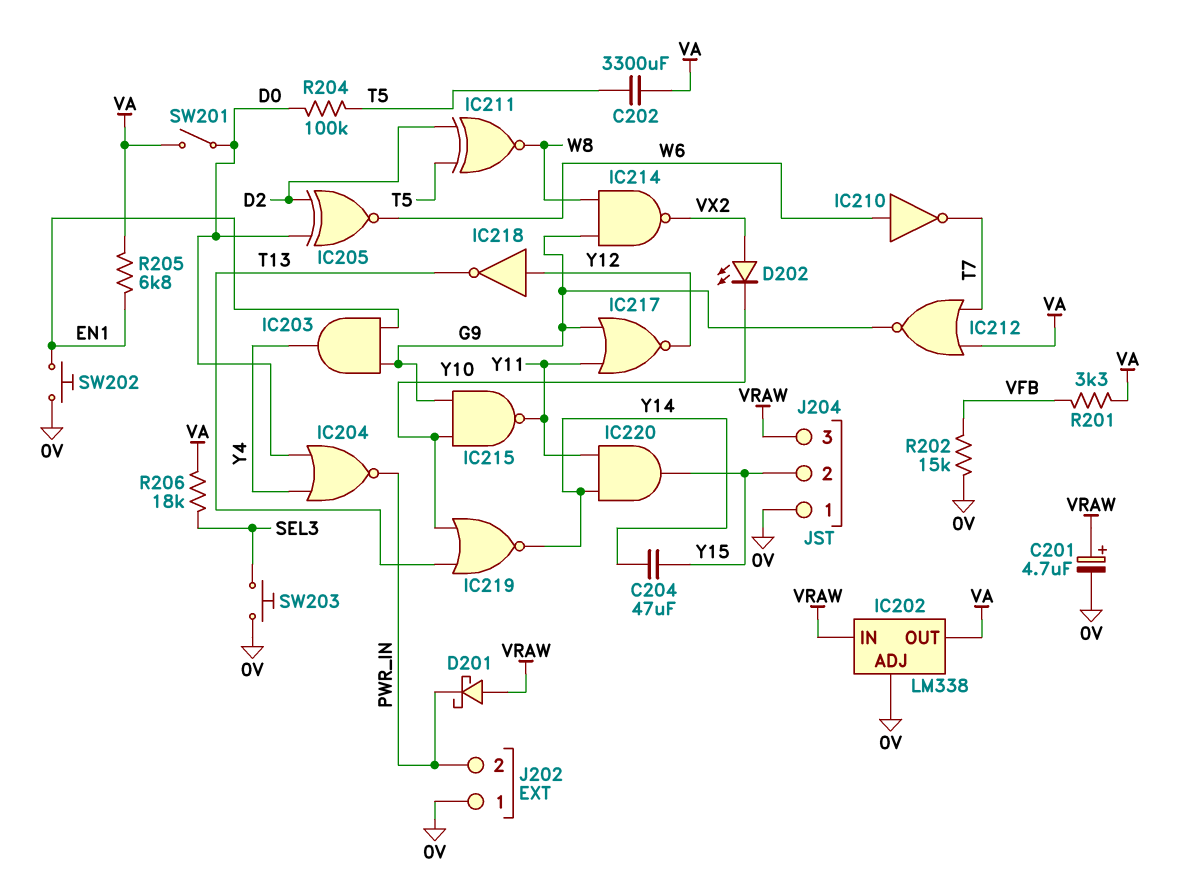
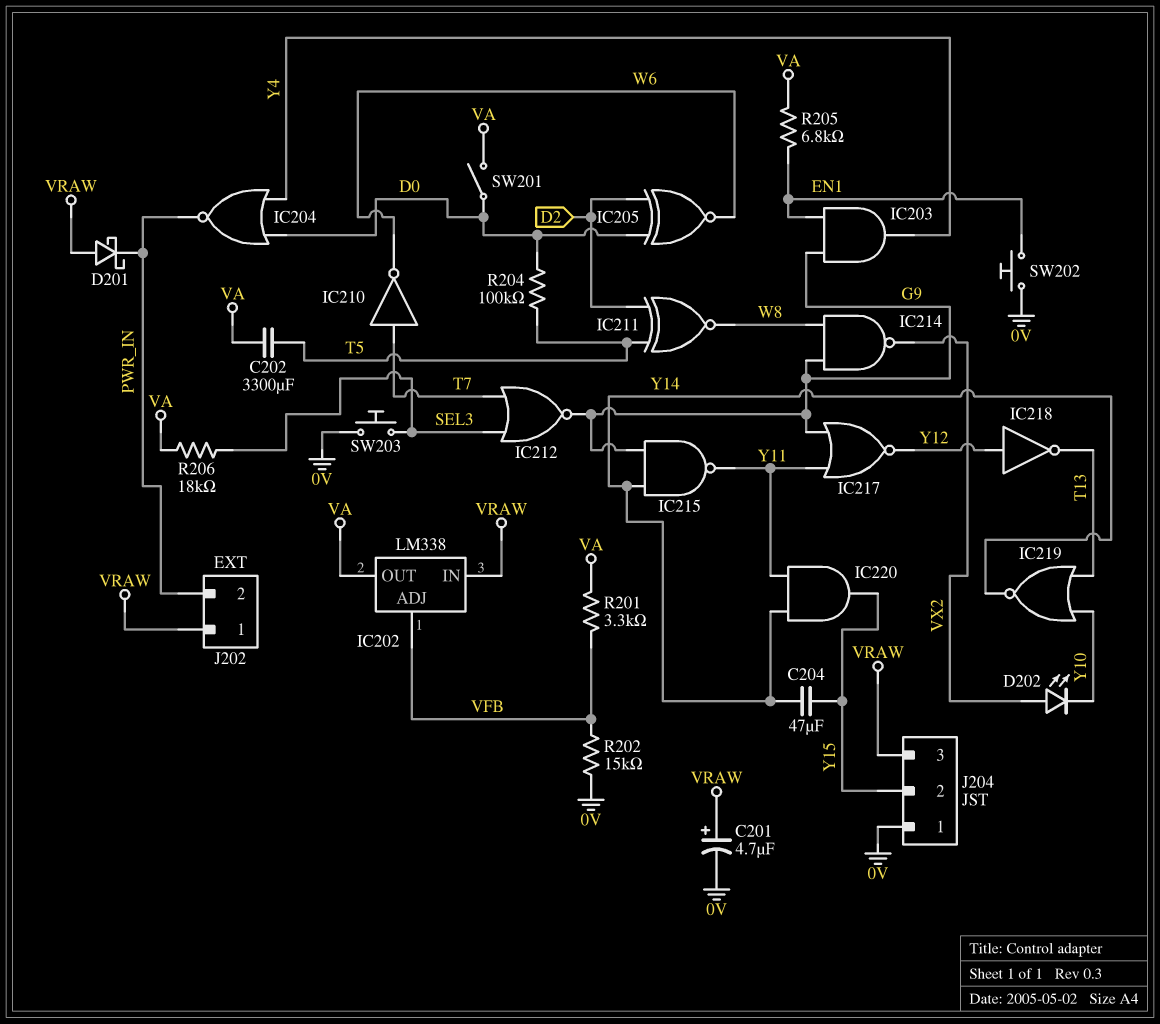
IC202 pin ADJ: 0V -> VFB
IC210: NOT (in W6, out T7) -> NOT (in T7, out W6)
IC212: NOR (in T7, in VA, out G9) -> NOR (in SEL3, in T7, out G9)
IC215: NAND (in G9, in Y10, out Y11) -> NAND (in G9, in Y14, out Y11)
J202 pin 1: 0V -> VRAW

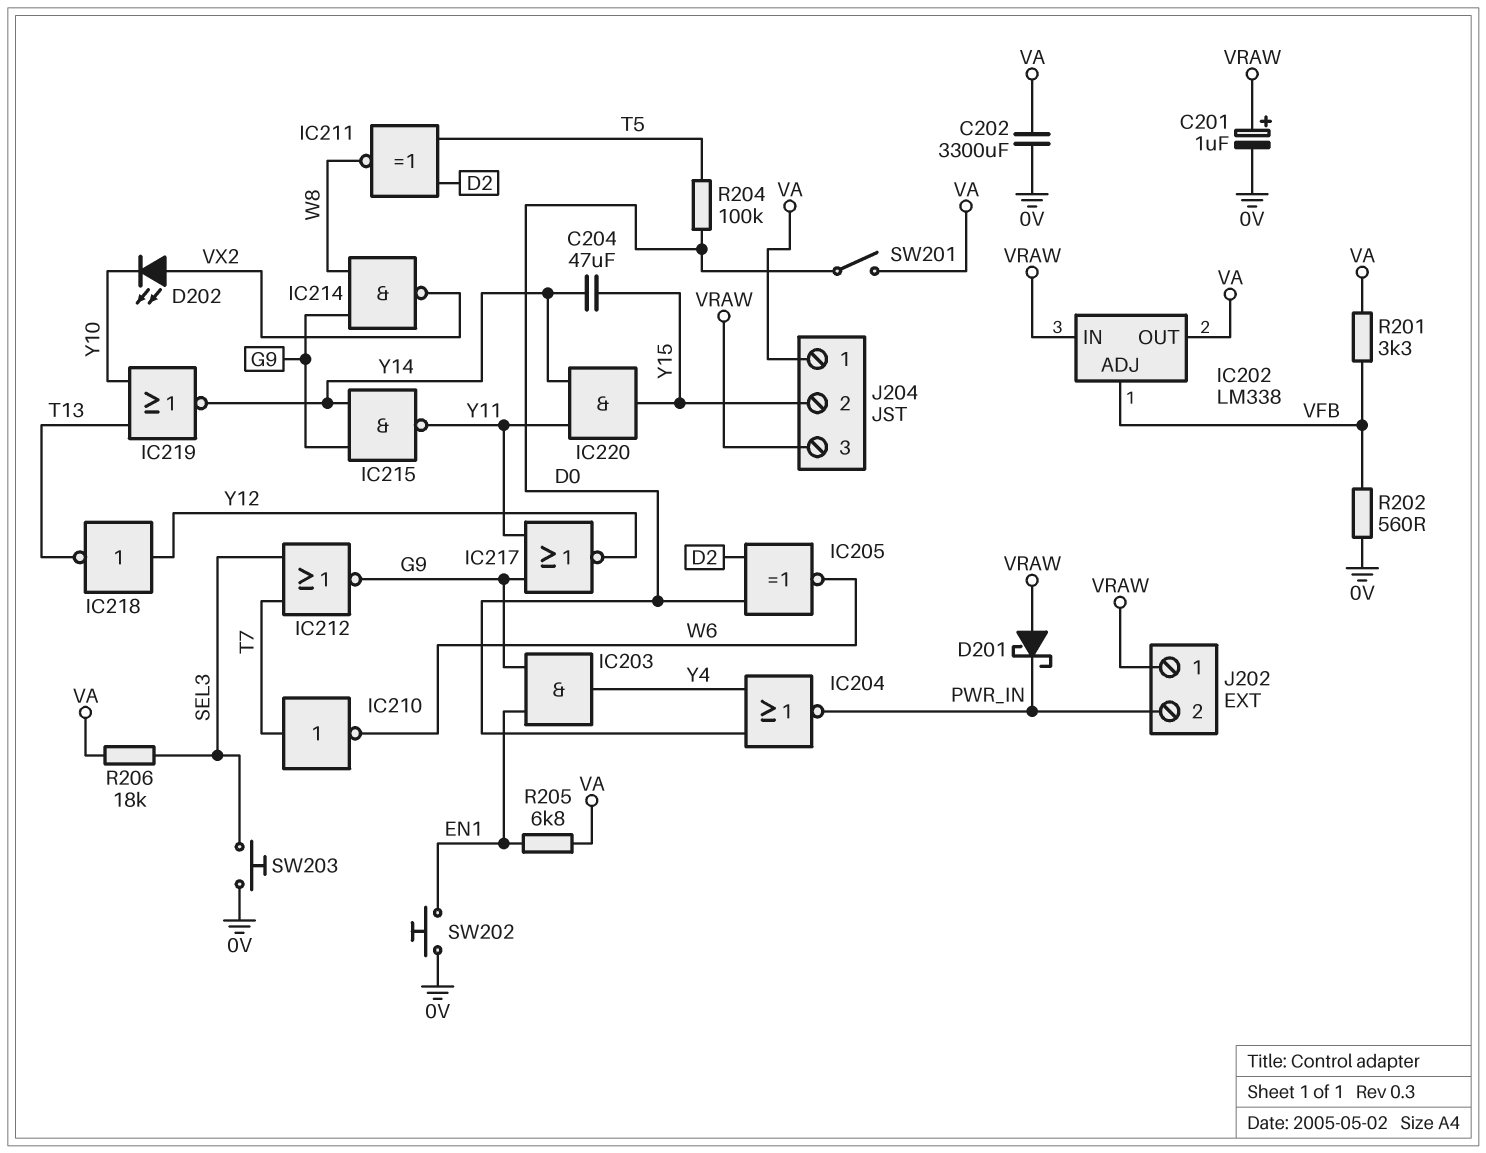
C201: 4.7uF (plus VRAW, minus 0V) -> 1uF (plus VRAW, minus 0V)
C202: 3300uF (T5, VA) -> 3300uF (0V, VA)
J204 pin 1: 0V -> VA
R202: 15k (0V, VFB) -> 560 (0V, VFB)

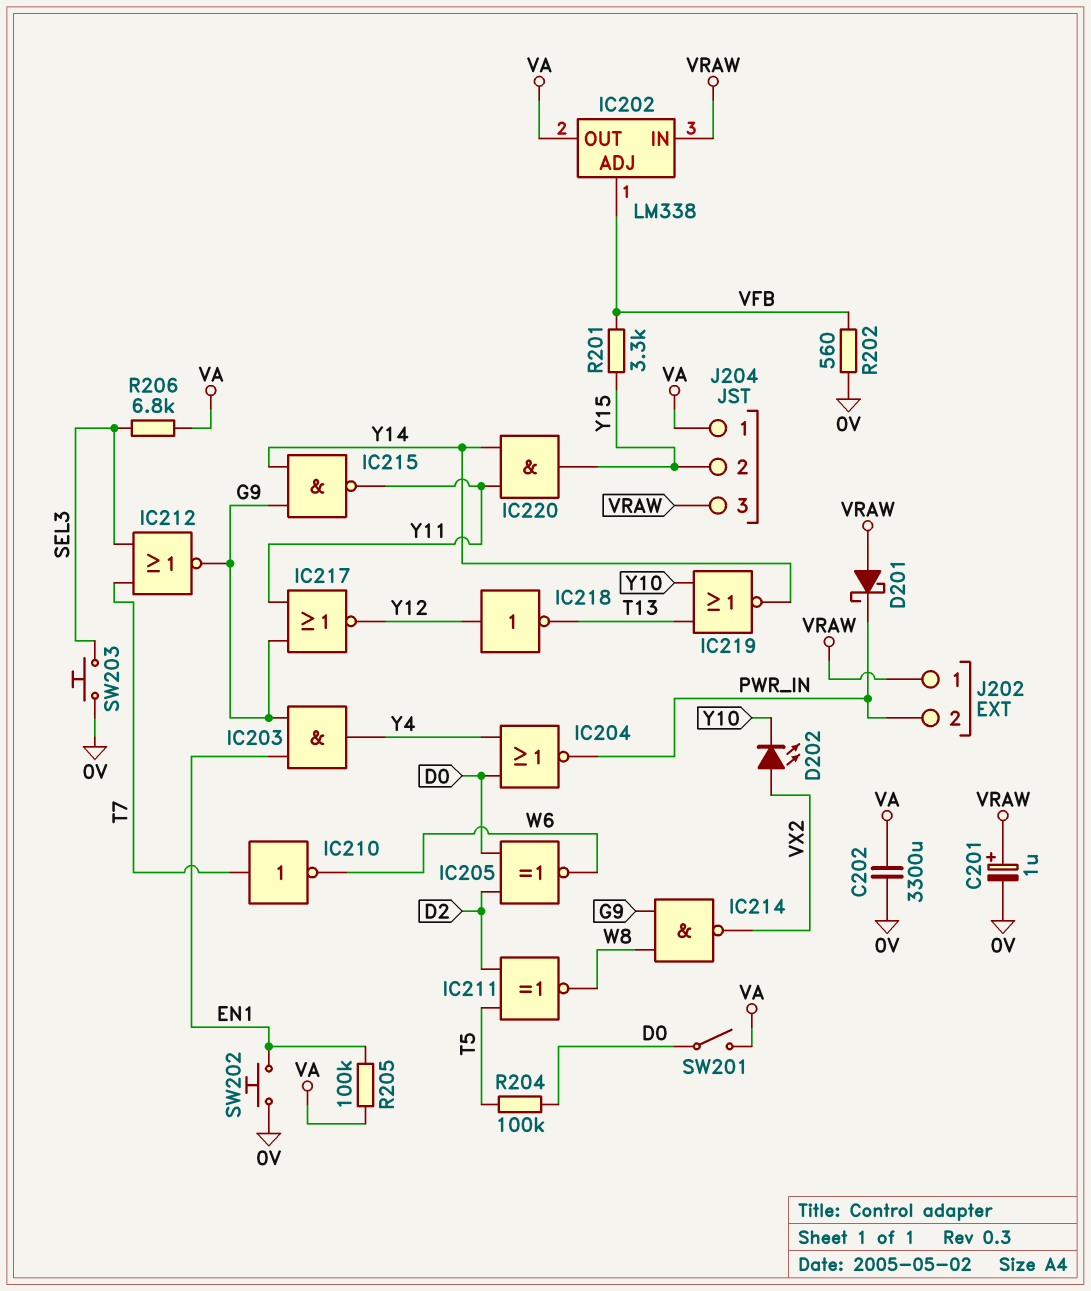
C204: 47uF (Y14, Y15) -> none
R201: 3.3k (VA, VFB) -> 3.3k (VFB, Y15)
R205: 6.8k (EN1, VA) -> 100k (EN1, VA)
R206: 18k (SEL3, VA) -> 6.8k (SEL3, VA)

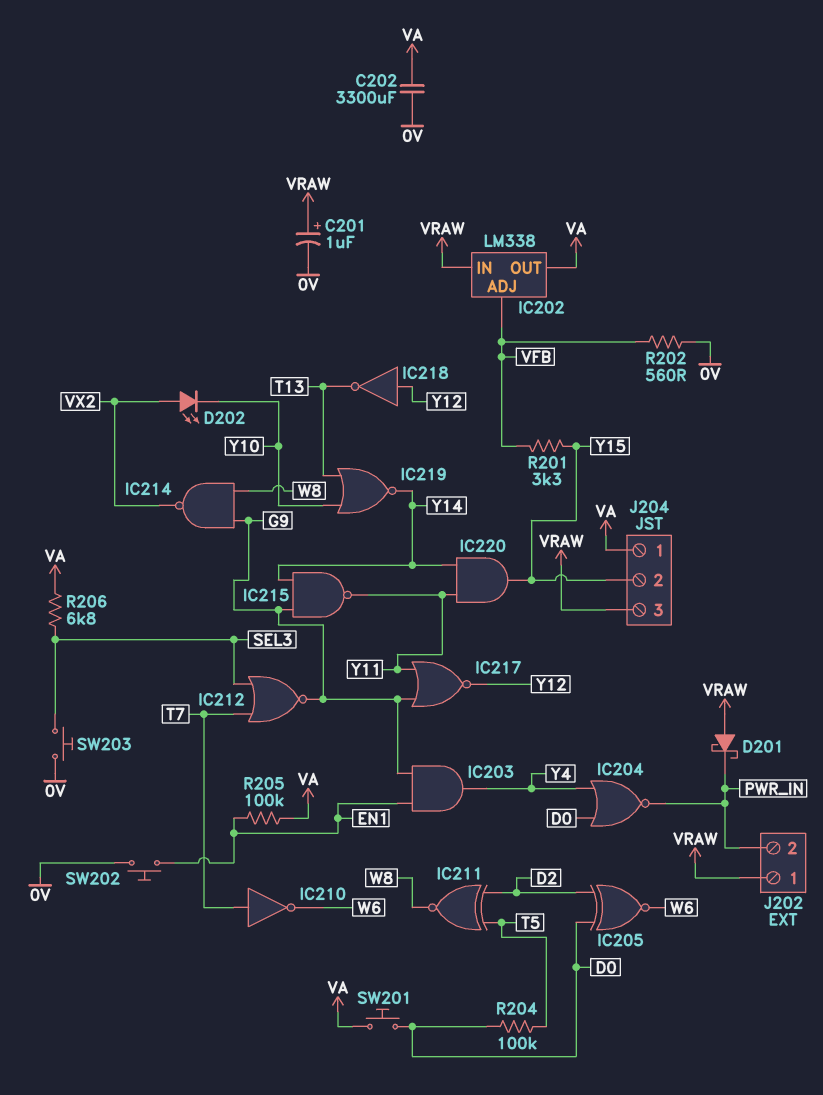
SW201: switch (D0, VA) -> button (D0, VA)

